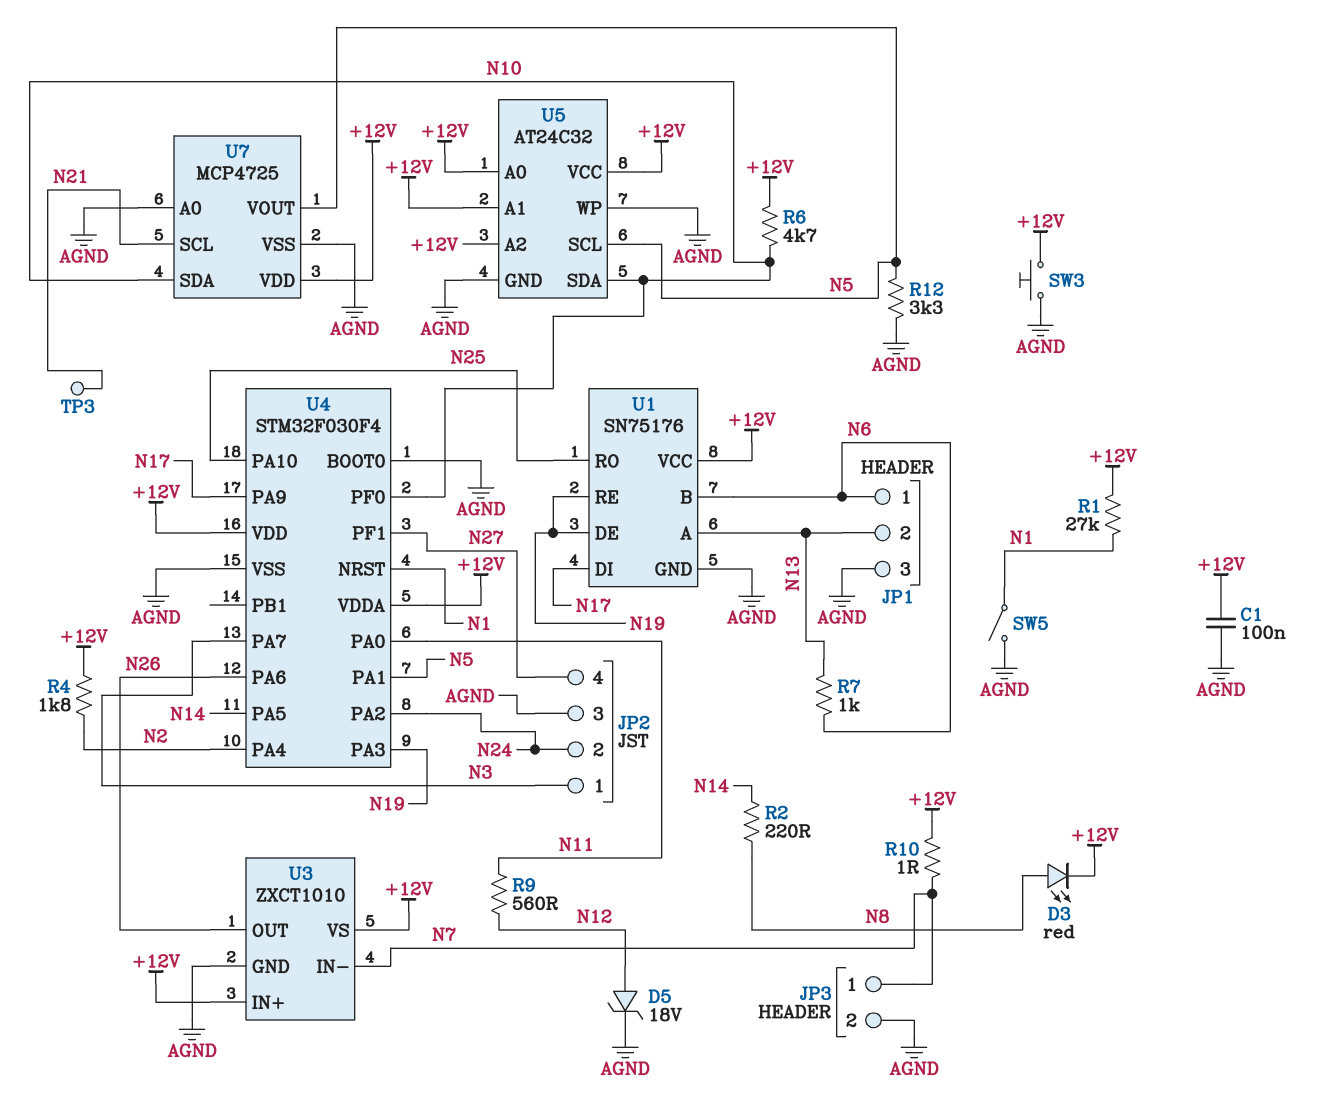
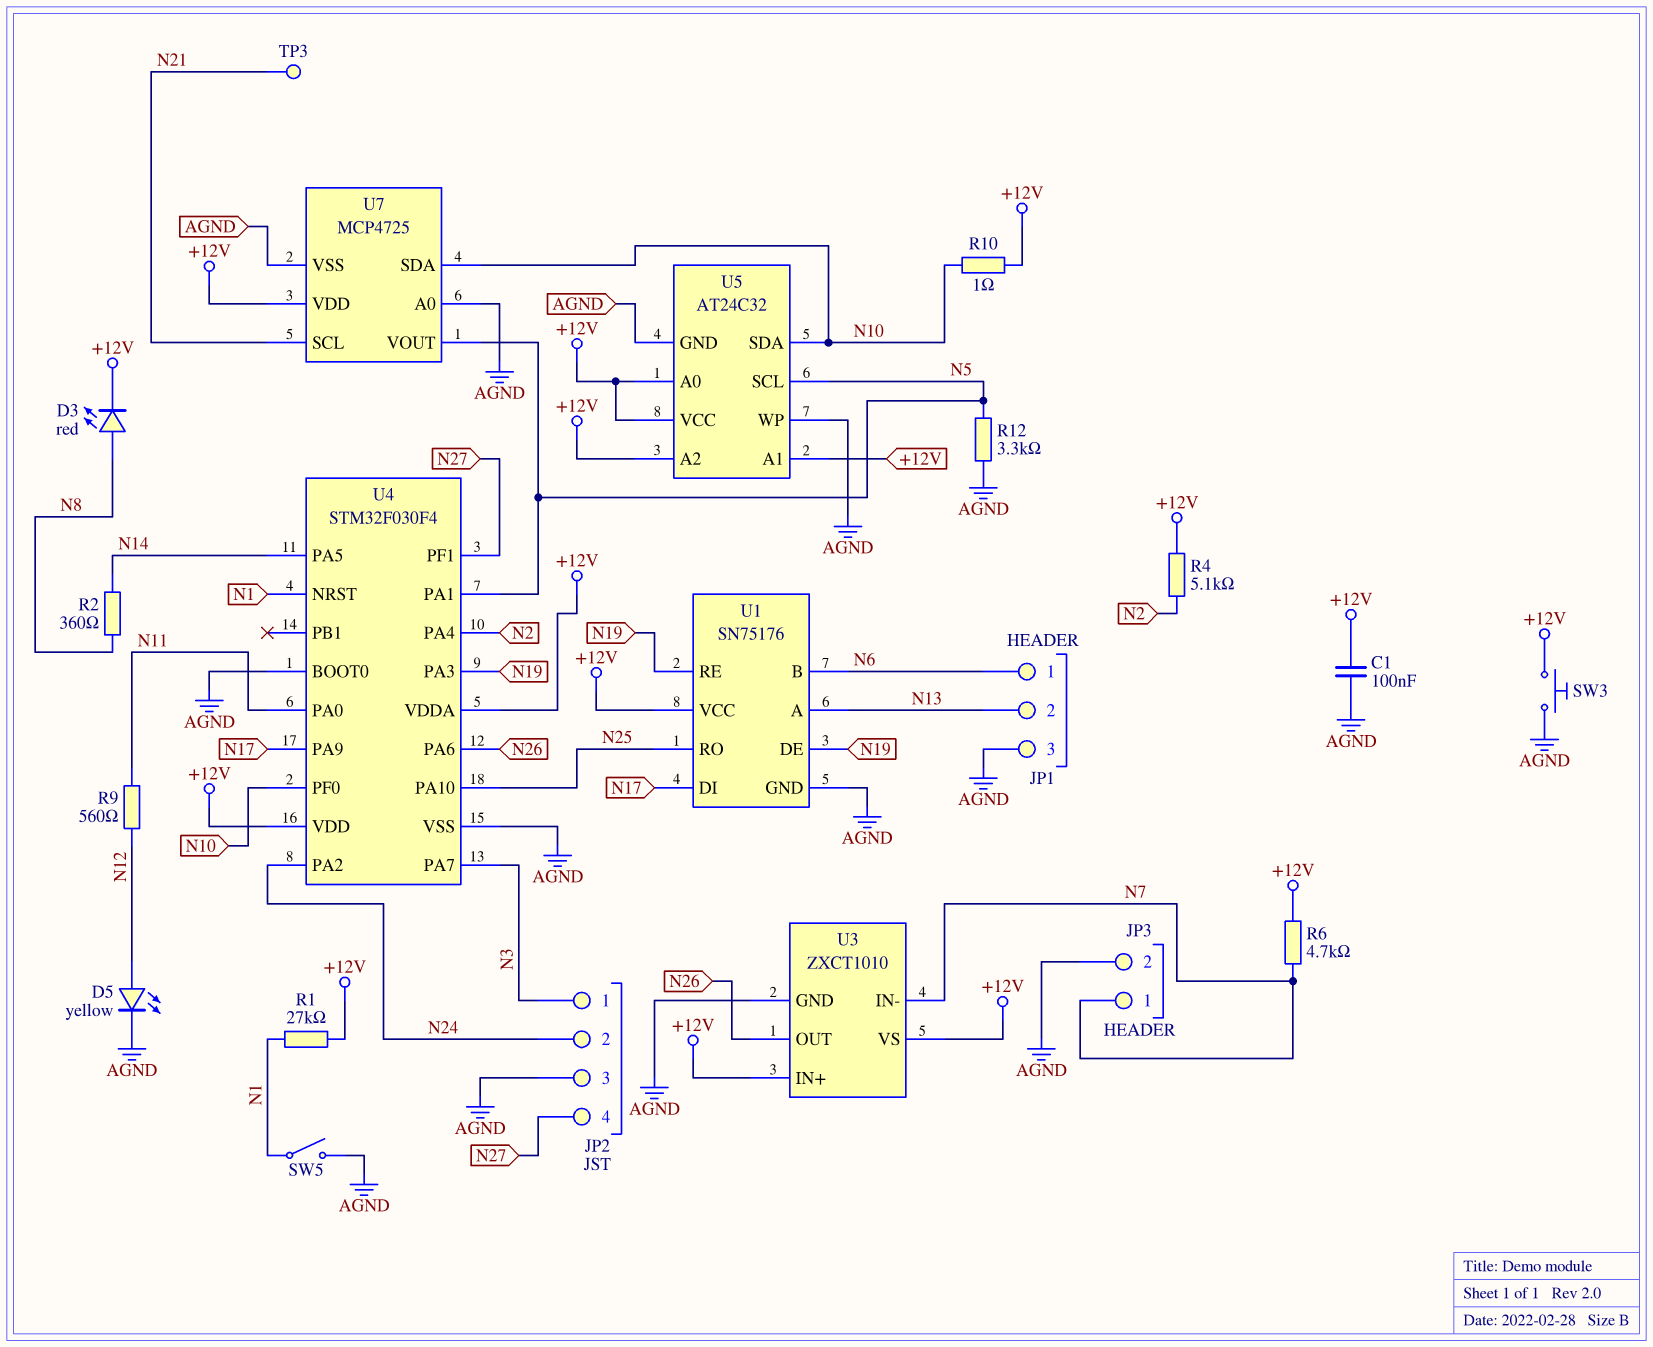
D5: zener 18V (A N12, K AGND) -> LED yellow (A N12, K AGND)
R2: 220 (N8, N14) -> 360 (N8, N14)
R4: 1.8k (+12V, N2) -> 5.1k (+12V, N2)
R6: 4.7k (+12V, N10) -> 4.7k (+12V, N7)
R7: 1k (N6, N13) -> none
R10: 1 (+12V, N7) -> 1 (+12V, N10)

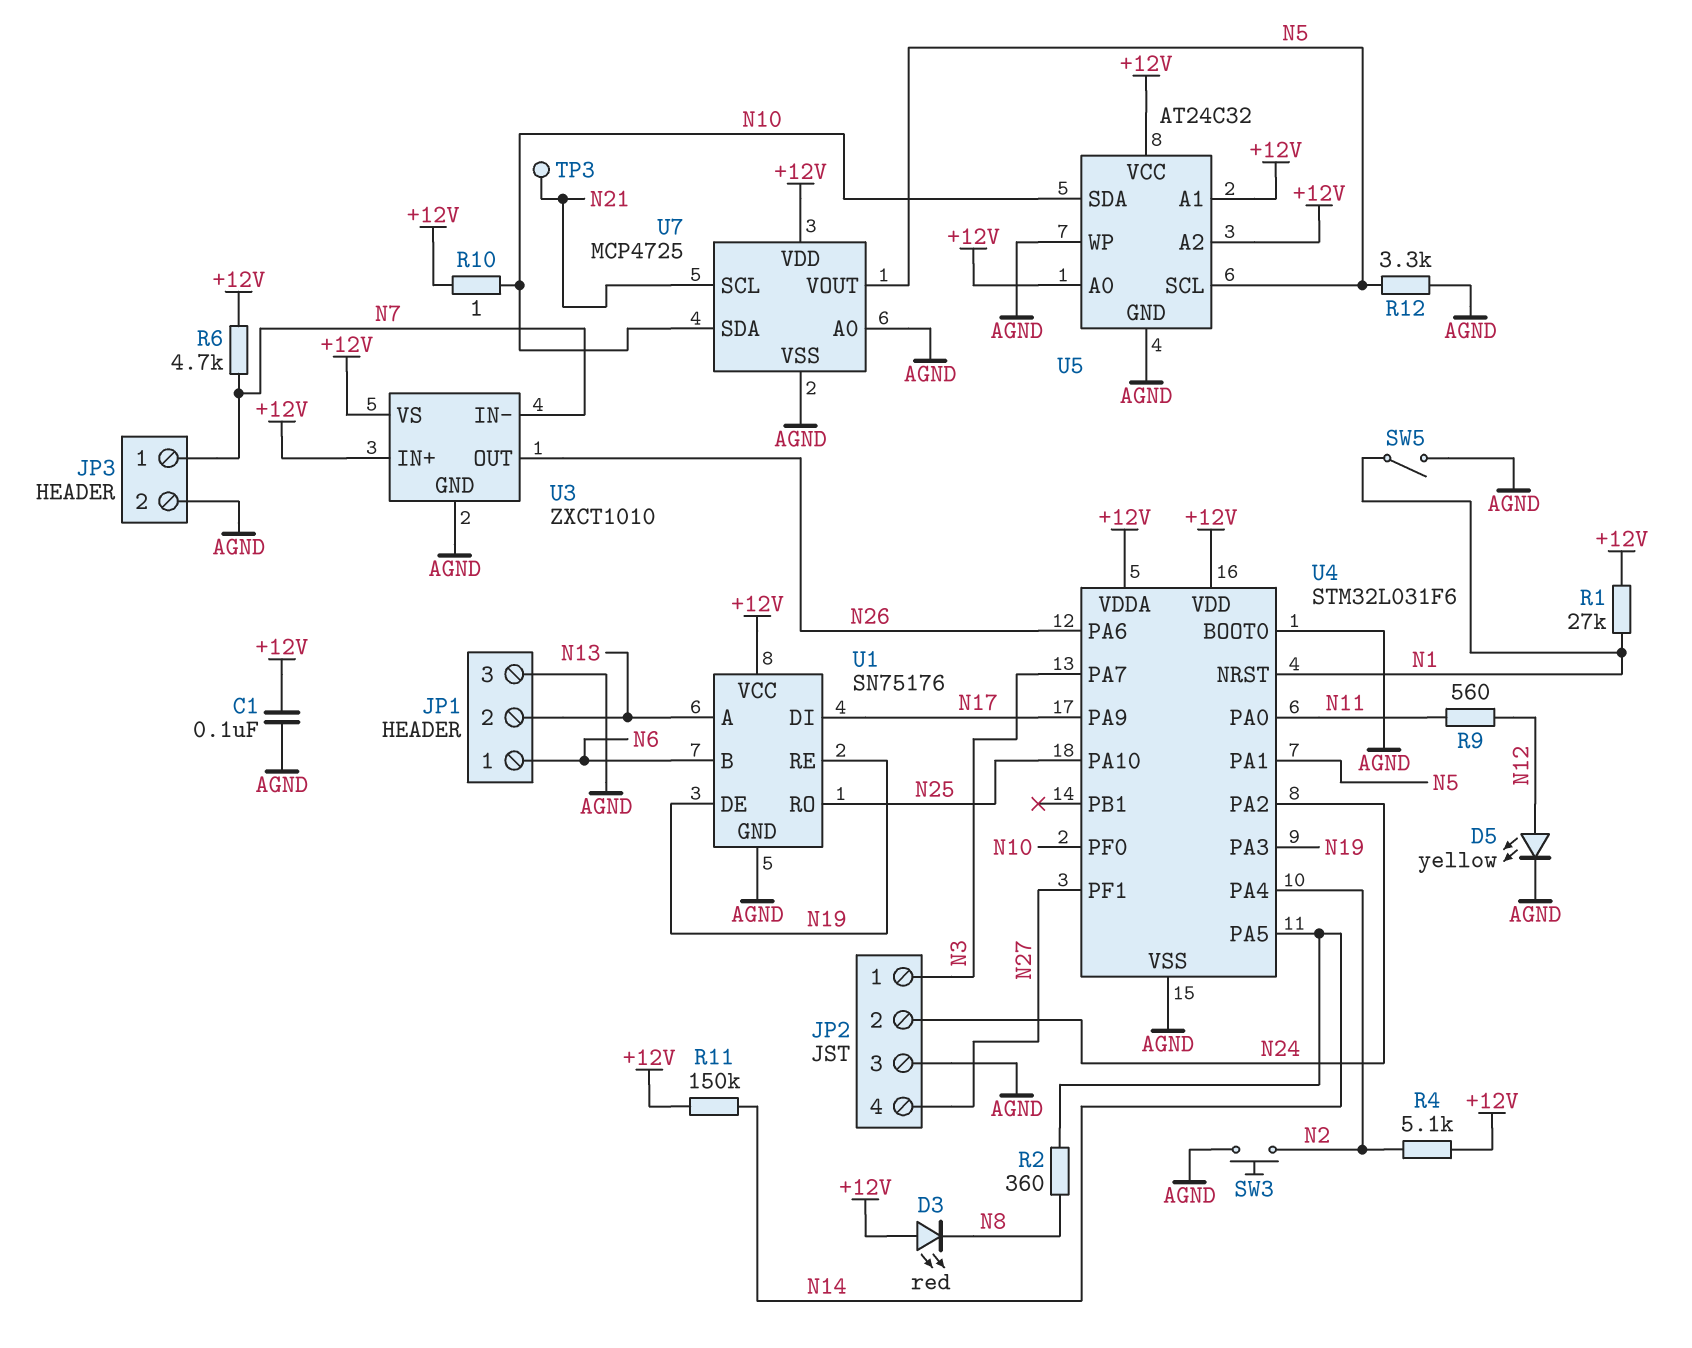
D3: LED red (A N8, K +12V) -> LED red (A +12V, K N8)
R11: none -> 150k (+12V, N14)
SW3: button (+12V, AGND) -> button (AGND, N2)
U4: STM32F030F4 -> STM32L031F6

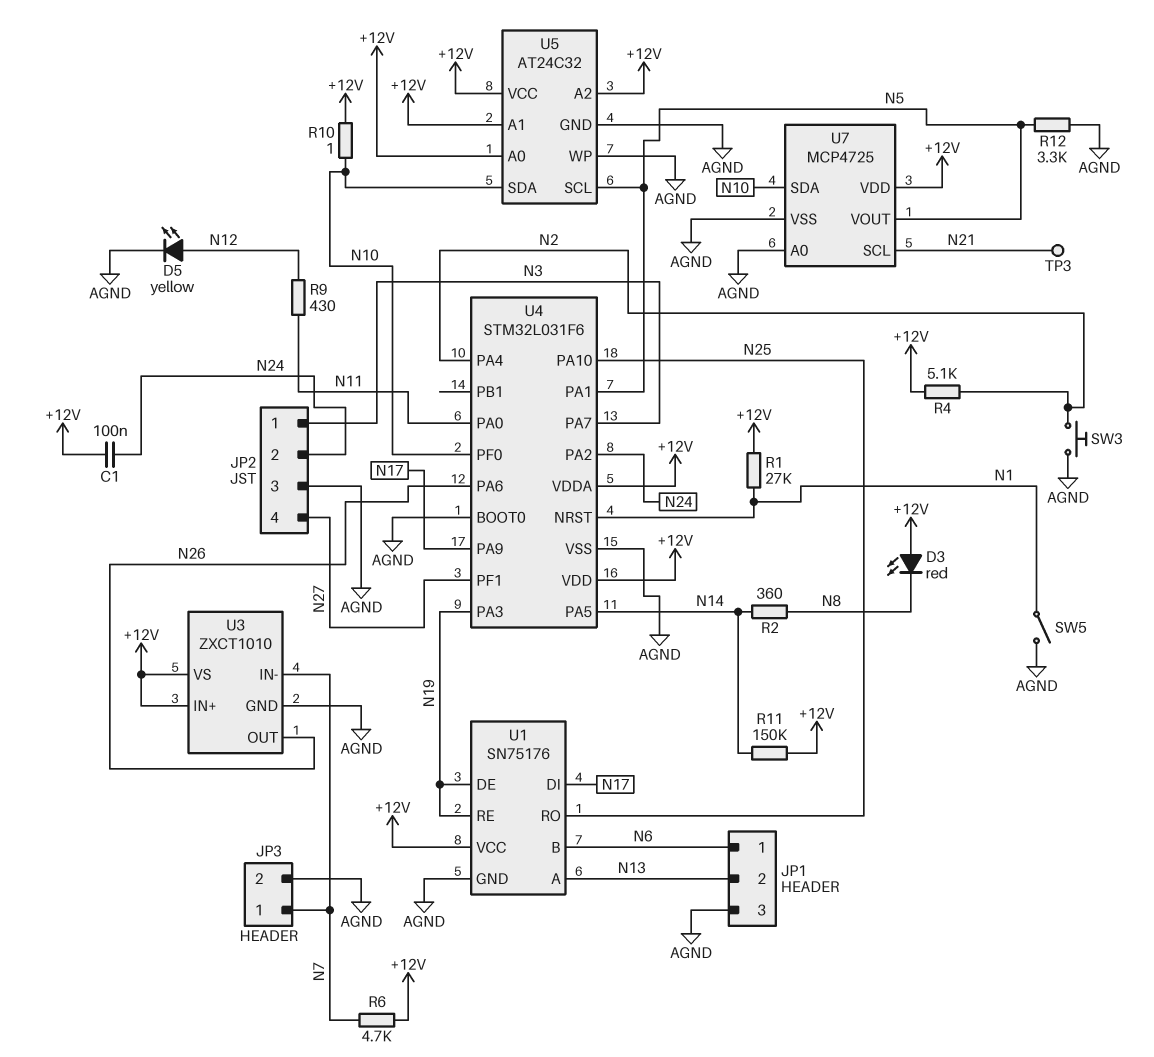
C1: 100nF (+12V, AGND) -> 100nF (+12V, N24)
R9: 560 (N11, N12) -> 430 (N11, N12)

